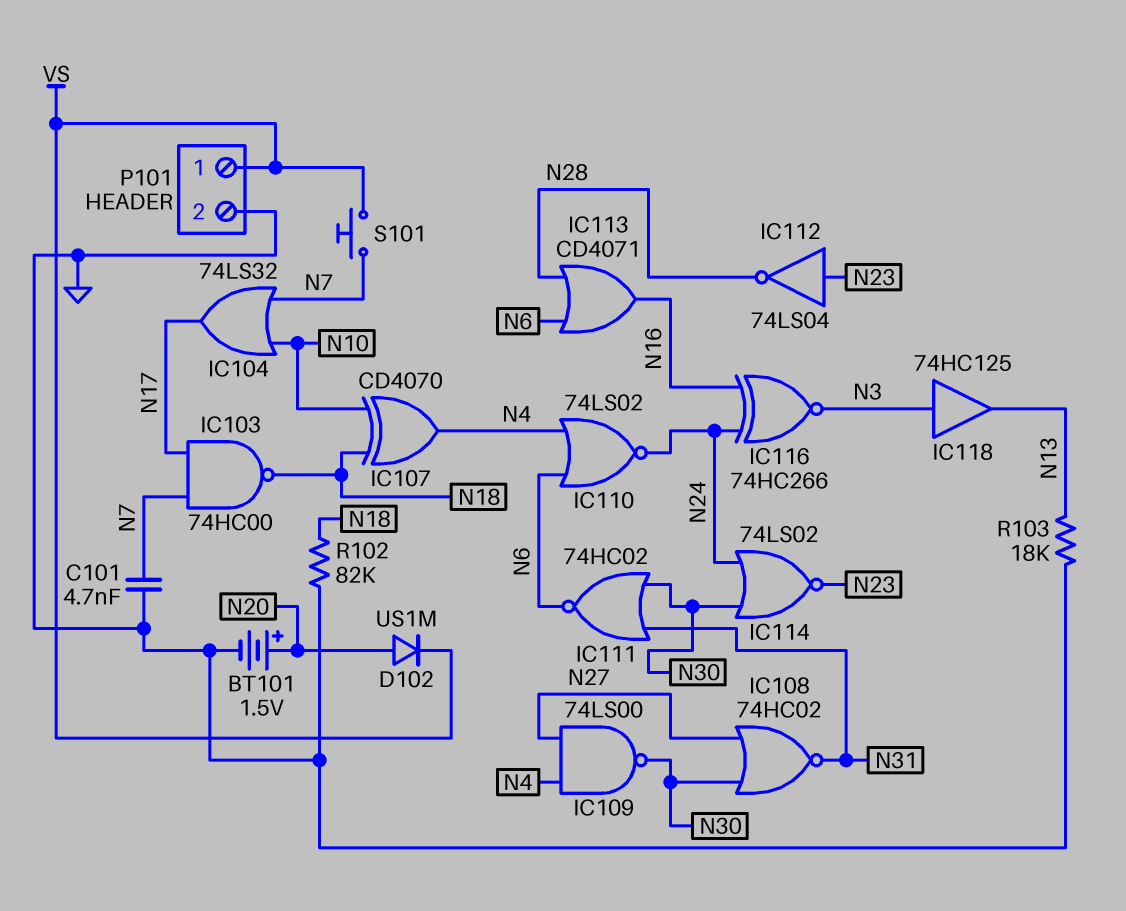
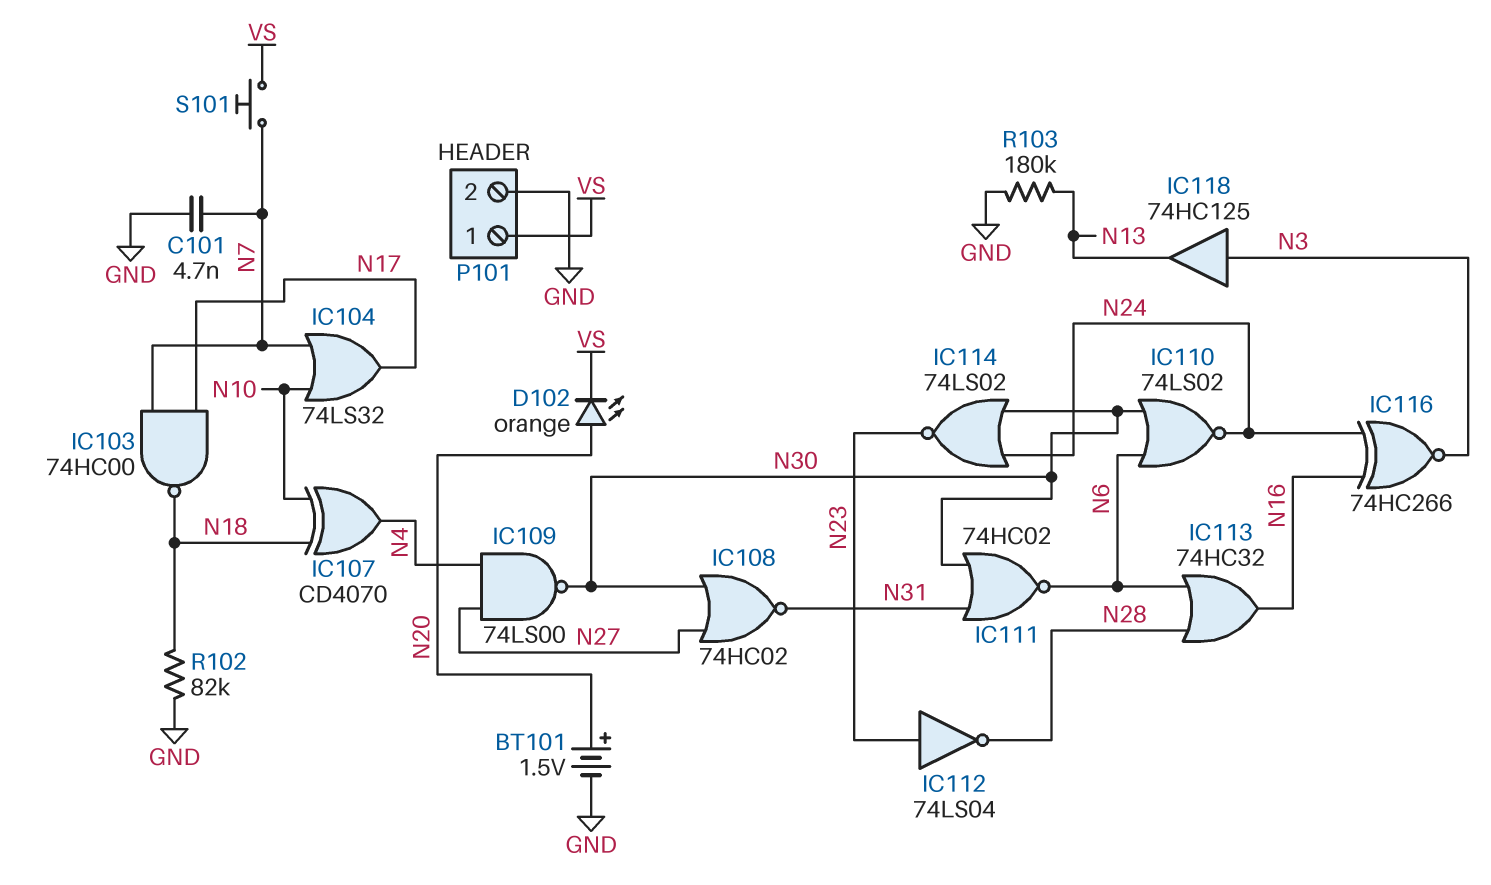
D102: diode US1M (A N20, K VS) -> LED orange (A N20, K VS)
IC110: NOR 74LS02 (in N4, in N6, out N24) -> NOR 74LS02 (in N6, in N30, out N24)
IC113: OR CD4071 (in N6, in N28, out N16) -> OR 74HC32 (in N6, in N28, out N16)
R103: 18k (GND, N13) -> 180k (GND, N13)

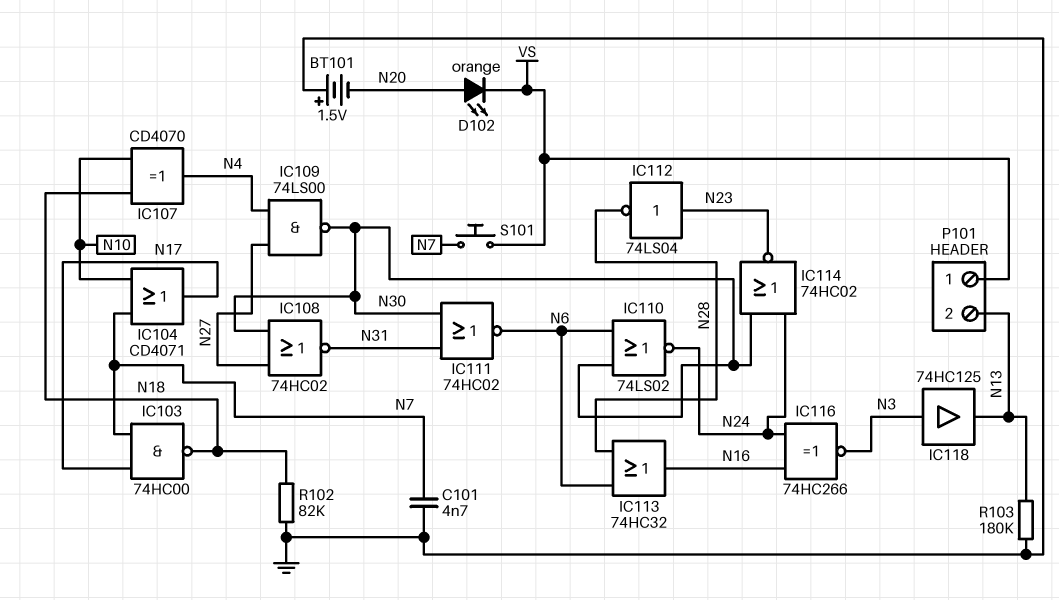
BT101: 1.5V (plus N20, minus GND) -> 1.5V (plus GND, minus N20)
IC104: OR 74LS32 (in N7, in N10, out N17) -> OR CD4071 (in N7, in N10, out N17)
IC114: NOR 74LS02 (in N24, in N30, out N23) -> NOR 74HC02 (in N24, in N30, out N23)
P101 pin 2: GND -> N13

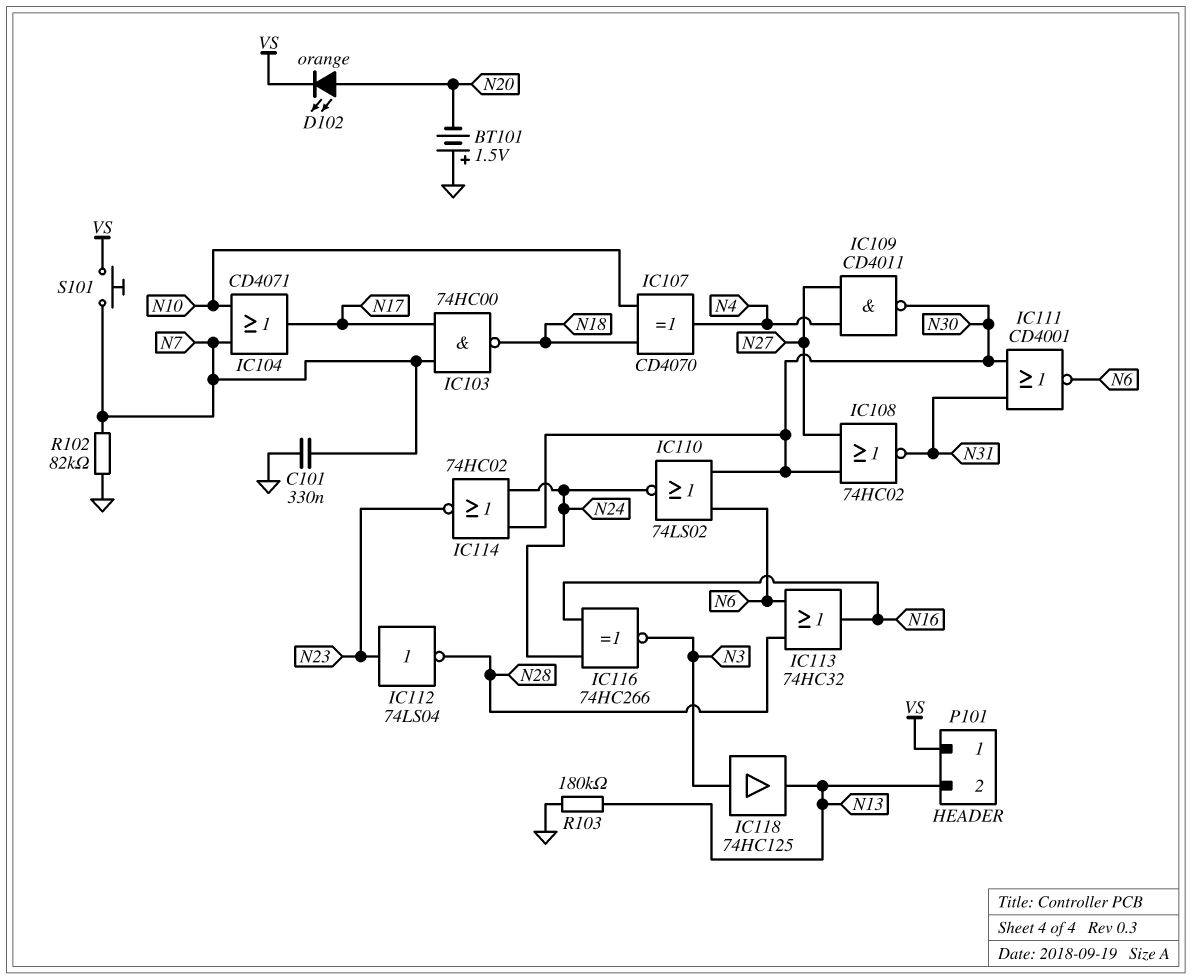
C101: 4.7nF (GND, N7) -> 330nF (GND, N7)
IC109: NAND 74LS00 (in N4, in N27, out N30) -> NAND CD4011 (in N4, in N27, out N30)
IC111: NOR 74HC02 (in N30, in N31, out N6) -> NOR CD4001 (in N30, in N31, out N6)
R102: 82k (GND, N18) -> 82k (GND, N7)

